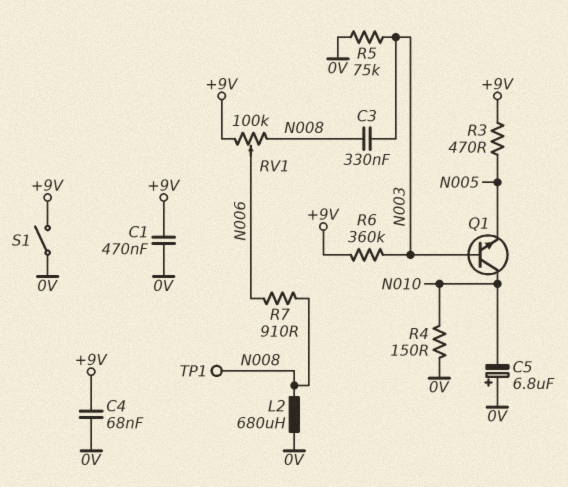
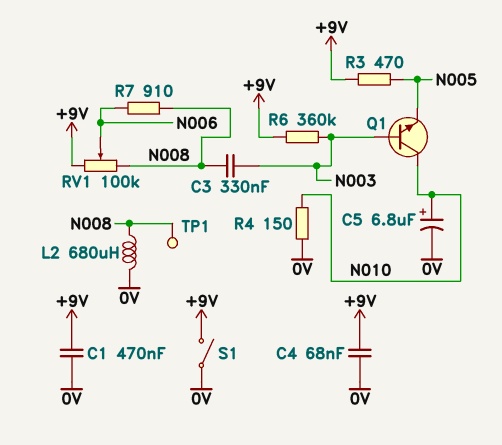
C5: 6.8uF (plus 0V, minus N010) -> 6.8uF (plus N010, minus 0V)
R5: 75k (0V, N003) -> none

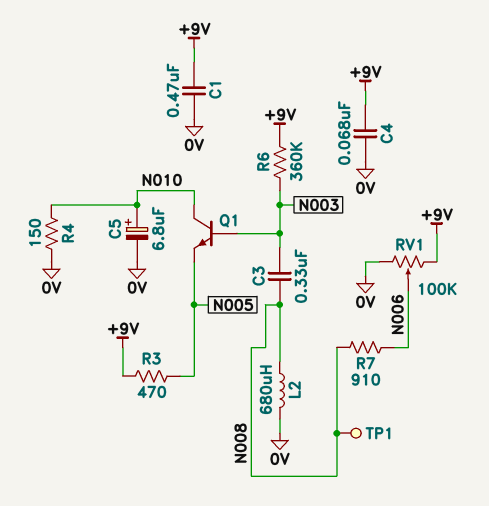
RV1: 100k (+9V, N008, wiper N006) -> 100k (+9V, 0V, wiper N006)
S1: switch (+9V, 0V) -> none

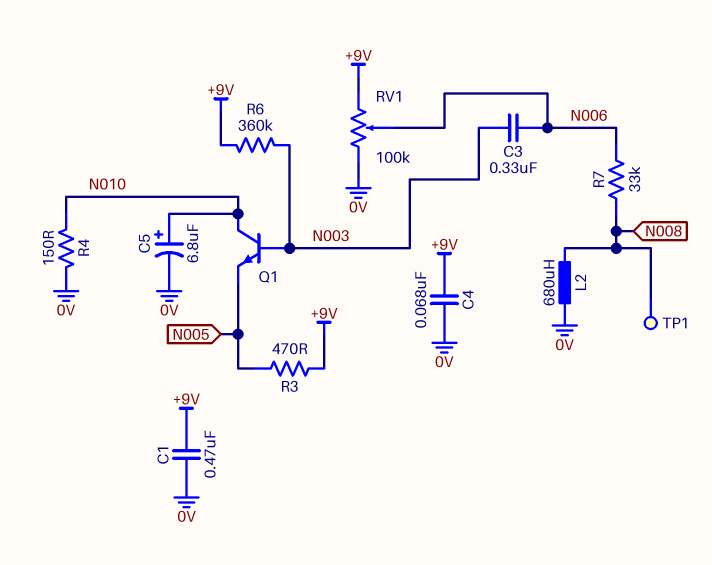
C3: 330nF (N003, N008) -> 330nF (N003, N006)
R7: 910 (N006, N008) -> 33k (N006, N008)

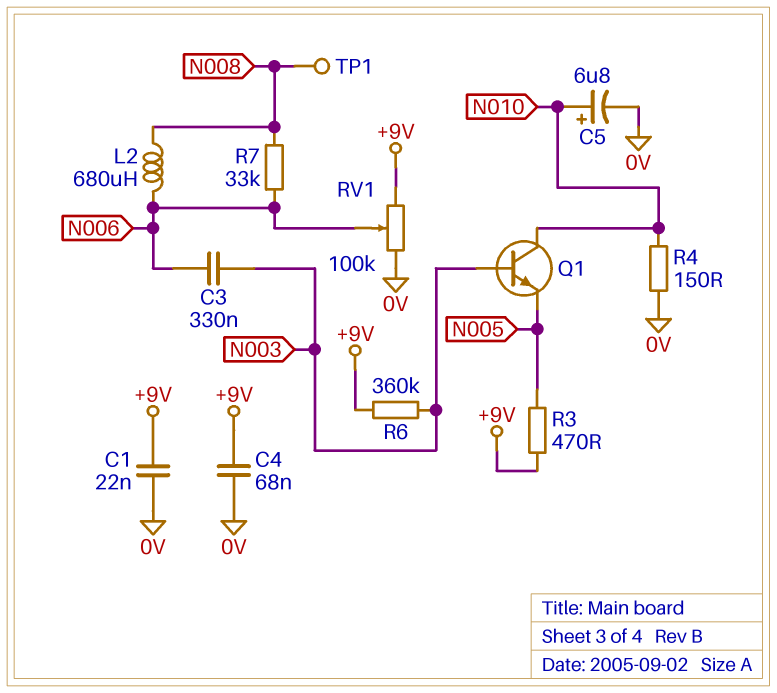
C1: 470nF (+9V, 0V) -> 22nF (+9V, 0V)
L2: 680uH (0V, N008) -> 680uH (N006, N008)

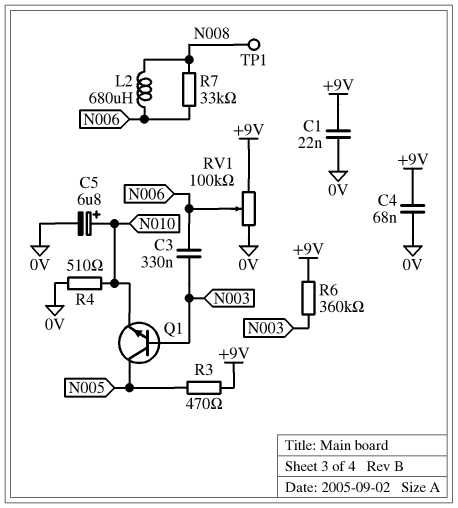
Q1: NPN (B N003, C N010, E N005) -> NPN (B N003, C N005, E N010)
R4: 150 (0V, N010) -> 510 (0V, N010)

